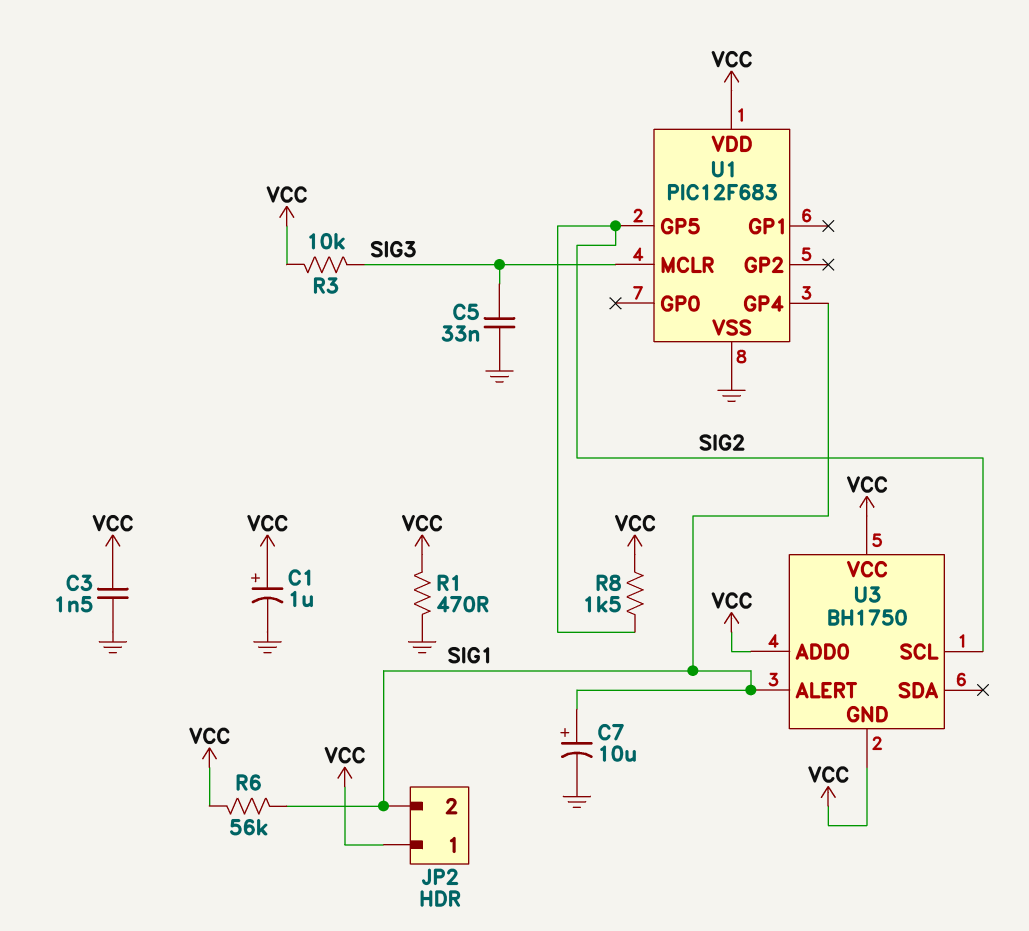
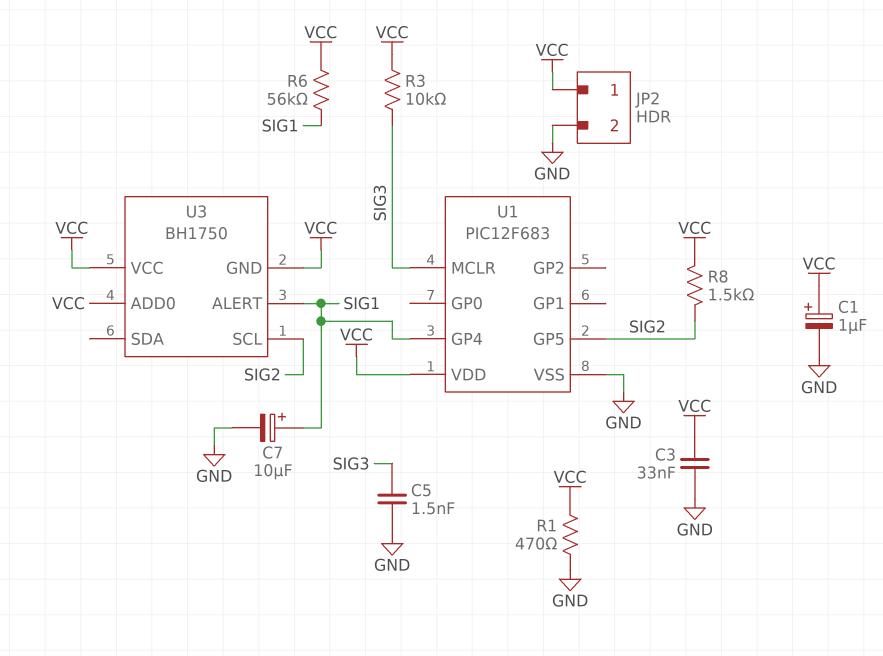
C3: 1.5nF (GND, VCC) -> 33nF (GND, VCC)
C5: 33nF (GND, SIG3) -> 1.5nF (GND, SIG3)
JP2 pin 2: SIG1 -> GND

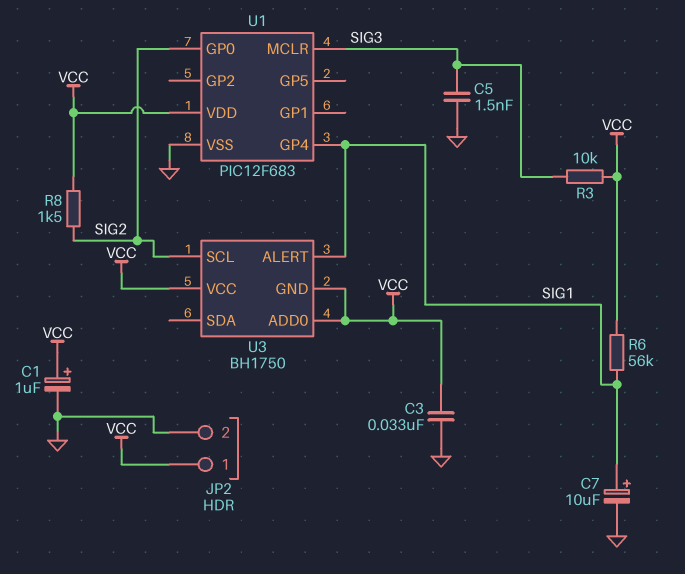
R1: 470 (GND, VCC) -> none
U1 pin GP0: none -> SIG2
U1 pin GP5: SIG2 -> none

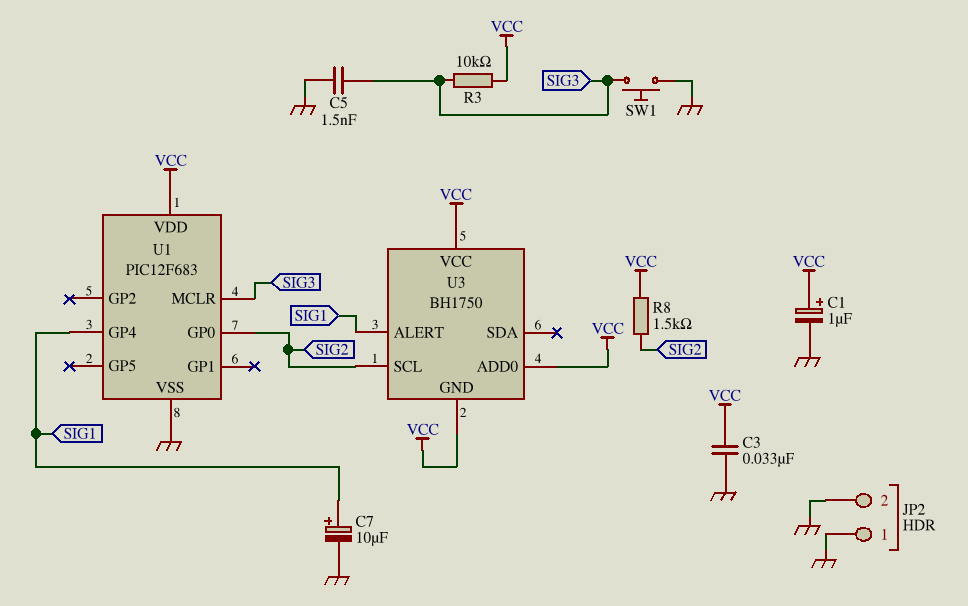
JP2 pin 1: VCC -> GND
R6: 56k (SIG1, VCC) -> none
SW1: none -> button (GND, SIG3)

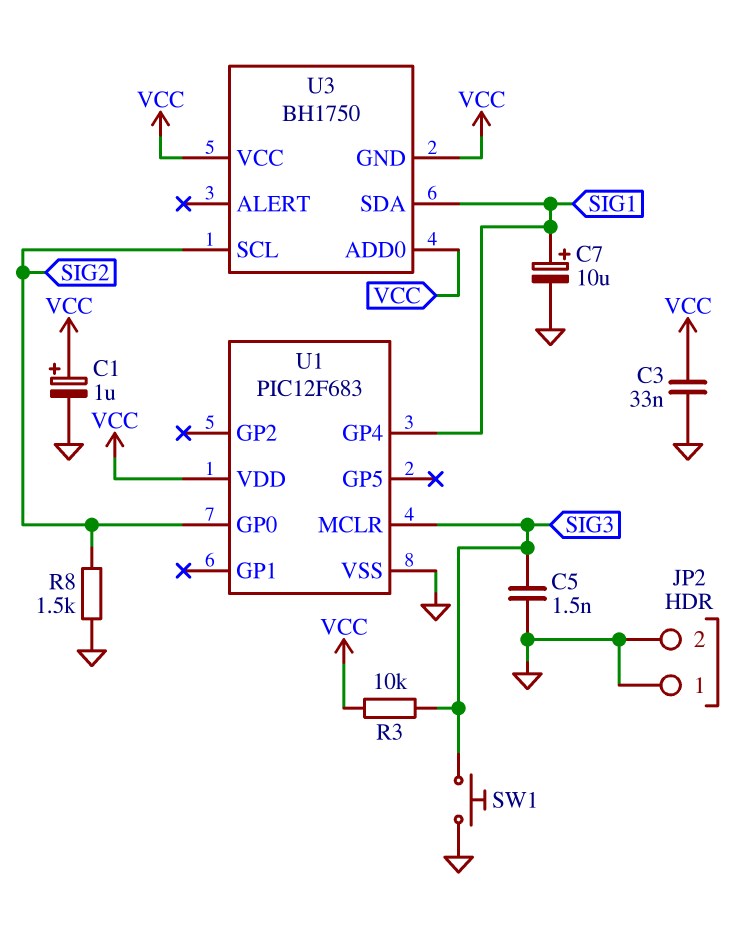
R8: 1.5k (SIG2, VCC) -> 1.5k (GND, SIG2)
U3 pin ALERT: SIG1 -> none
U3 pin SDA: none -> SIG1

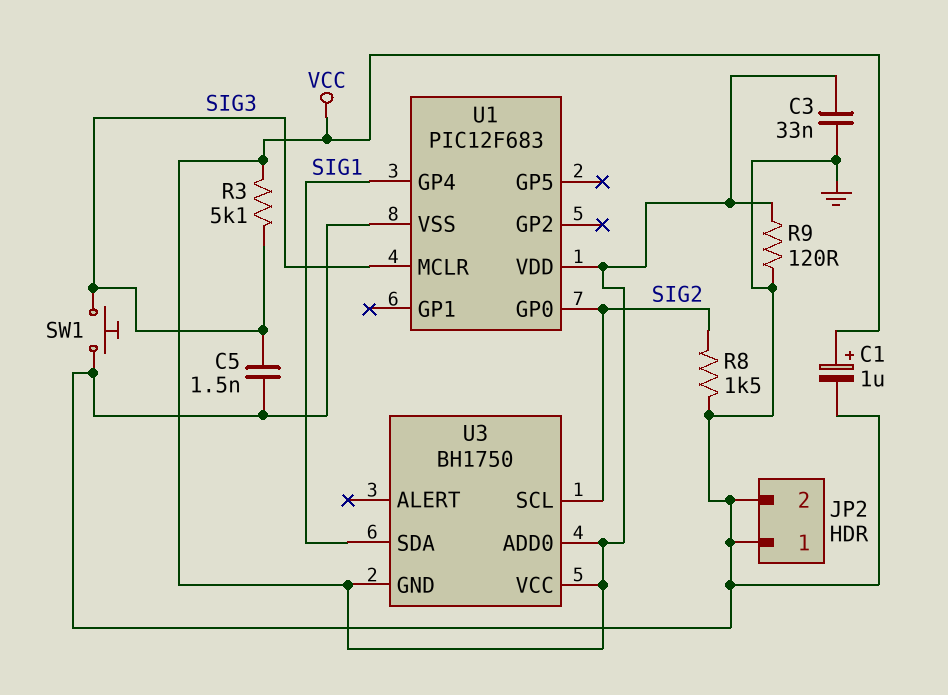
C7: 10uF (plus SIG1, minus GND) -> none
R3: 10k (SIG3, VCC) -> 5.1k (SIG3, VCC)
R9: none -> 120 (GND, VCC)

